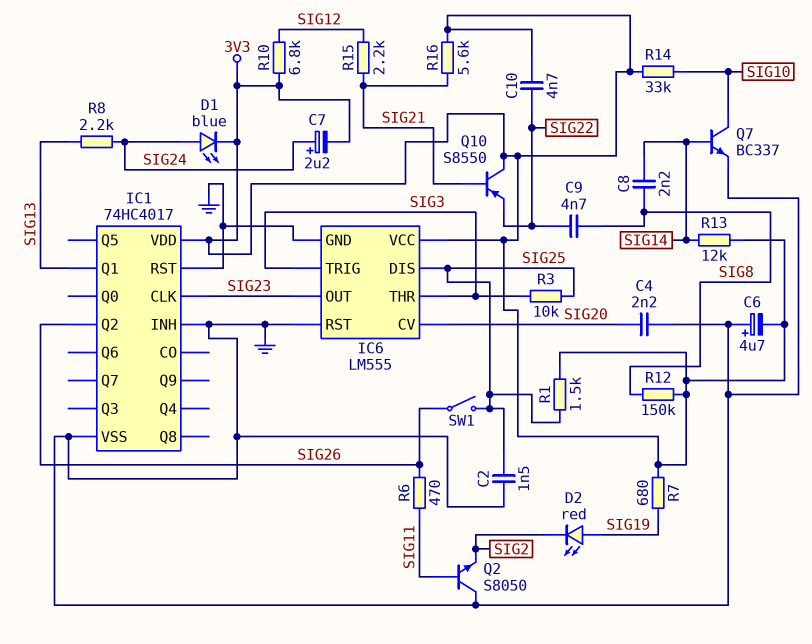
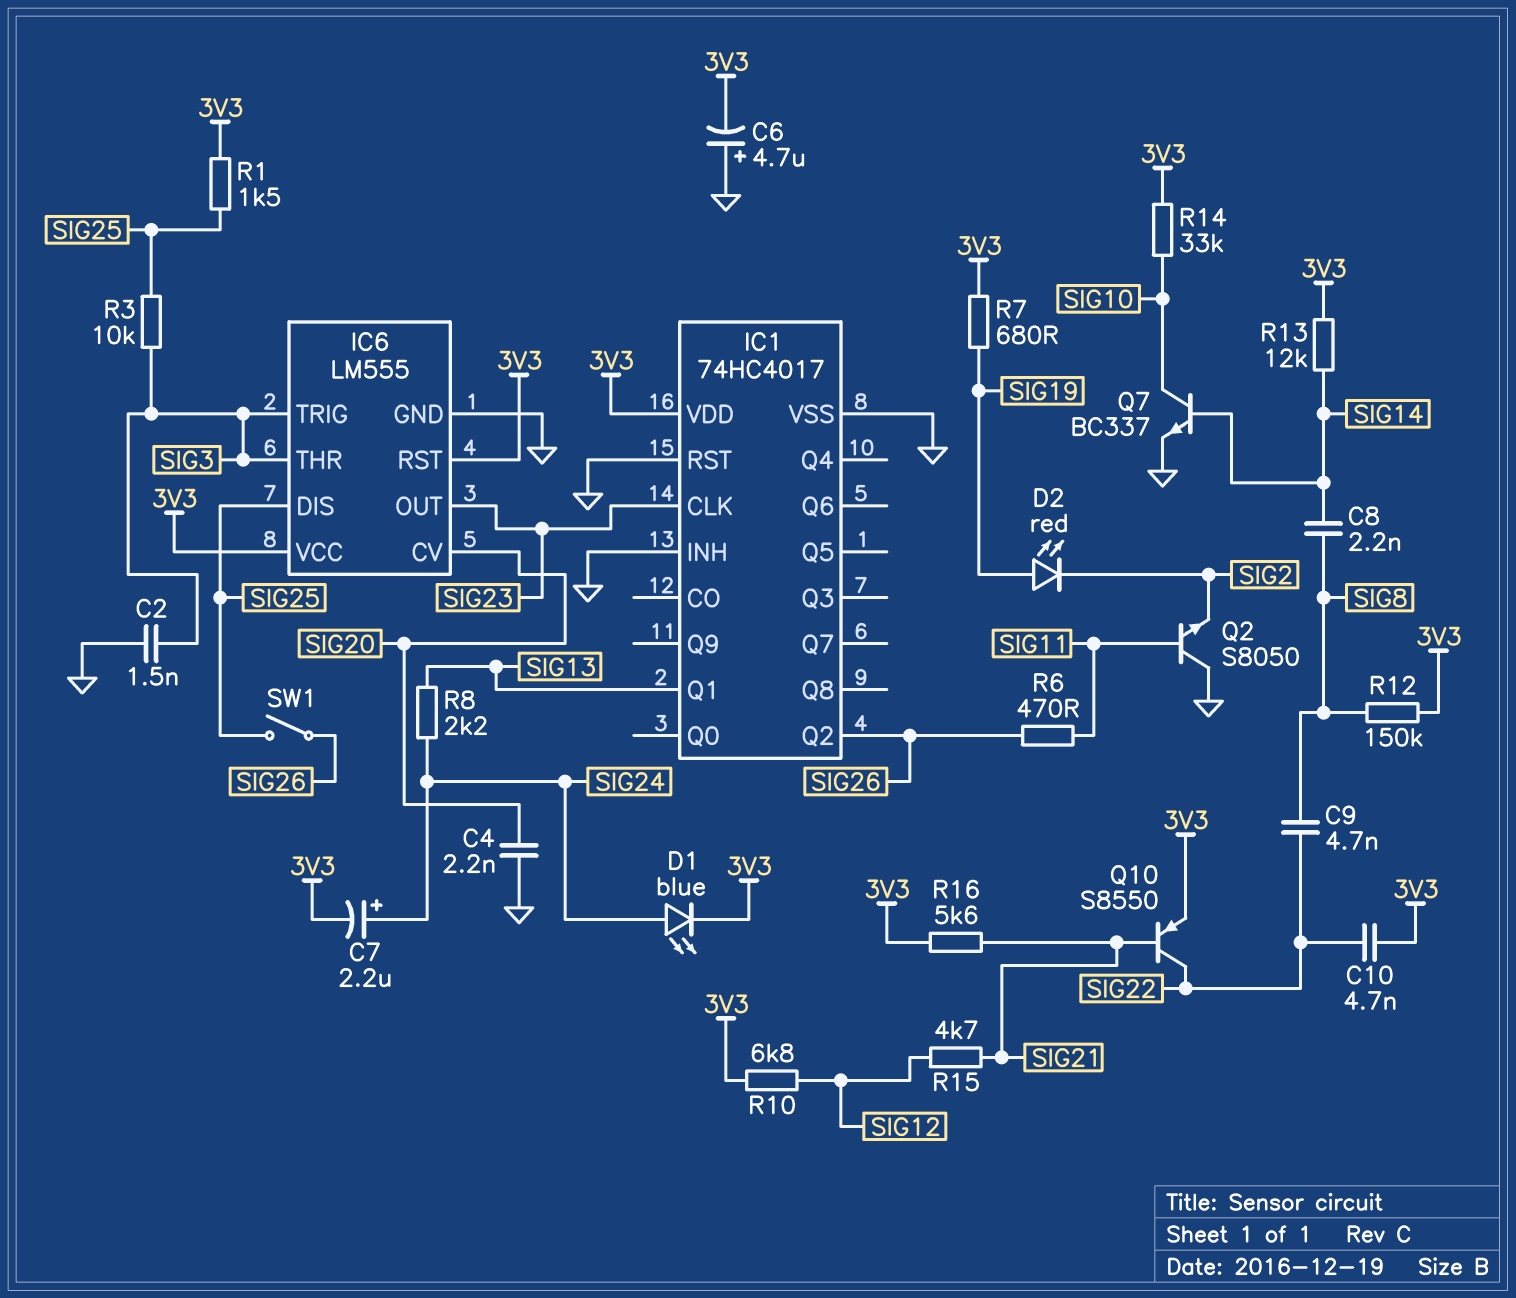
C2: 1.5nF (GND, SIG25) -> 1.5nF (GND, SIG3)
IC6 pin RST: GND -> 3V3
Q10: PNP S8550 (B SIG21, C 3V3, E SIG22) -> PNP S8550 (B SIG21, C SIG22, E 3V3)
R15: 2.2k (SIG12, SIG21) -> 4.7k (SIG12, SIG21)

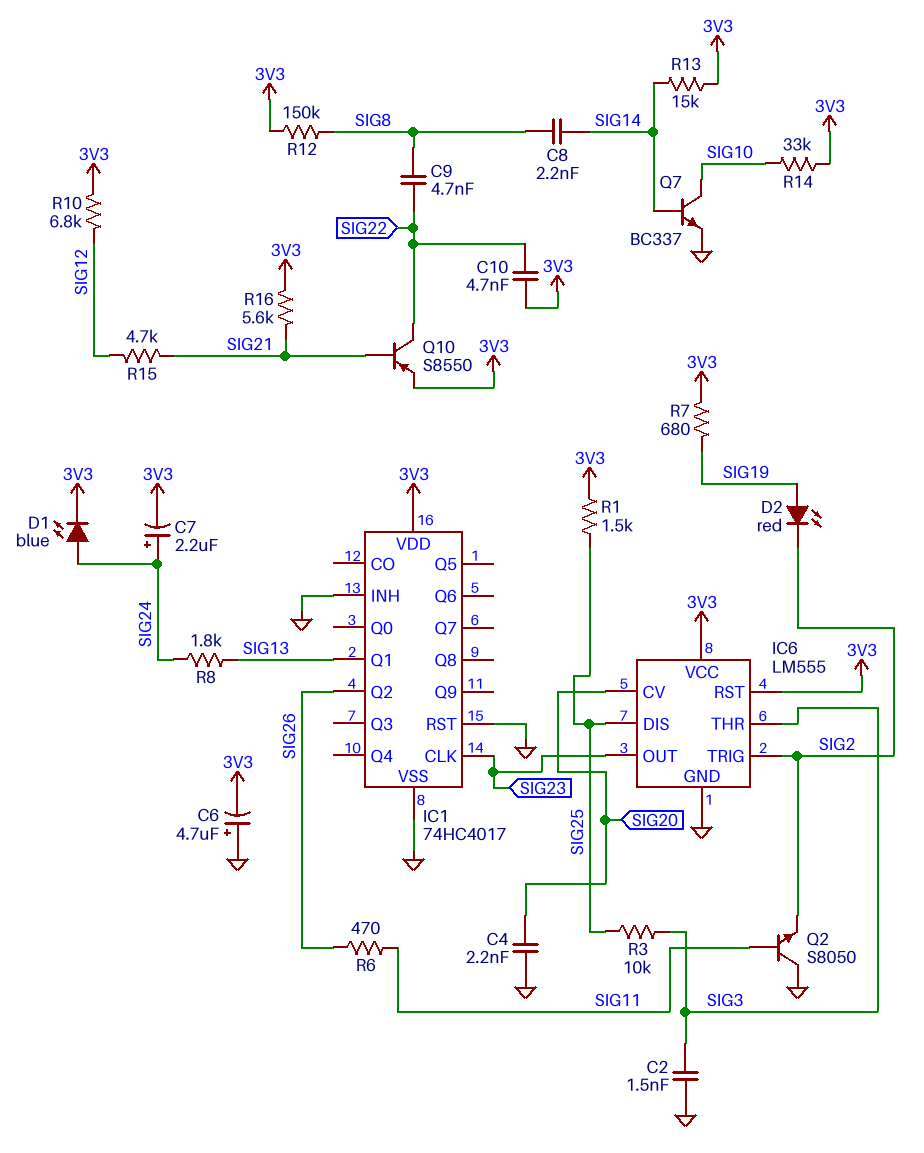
IC6 pin TRIG: SIG3 -> SIG2
R8: 2.2k (SIG13, SIG24) -> 1.8k (SIG13, SIG24)
R13: 12k (3V3, SIG14) -> 15k (3V3, SIG14)
SW1: switch (SIG25, SIG26) -> none

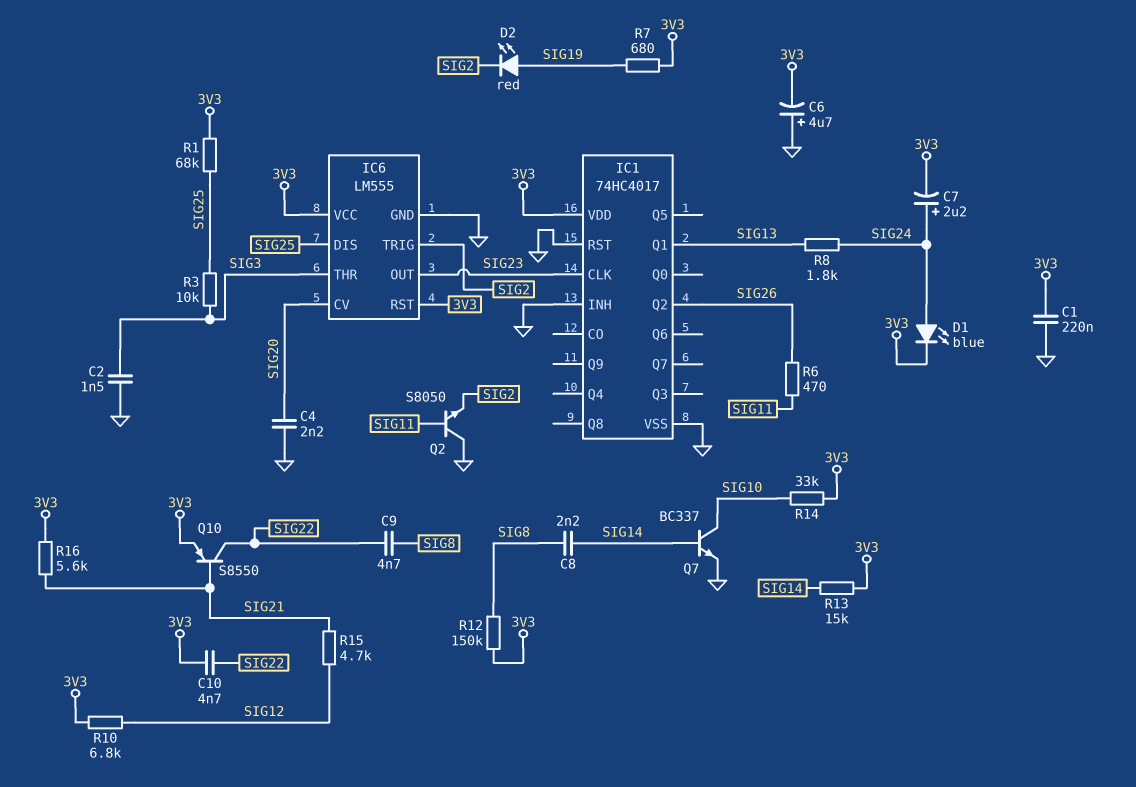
C1: none -> 220nF (3V3, GND)
R1: 1.5k (3V3, SIG25) -> 68k (3V3, SIG25)

